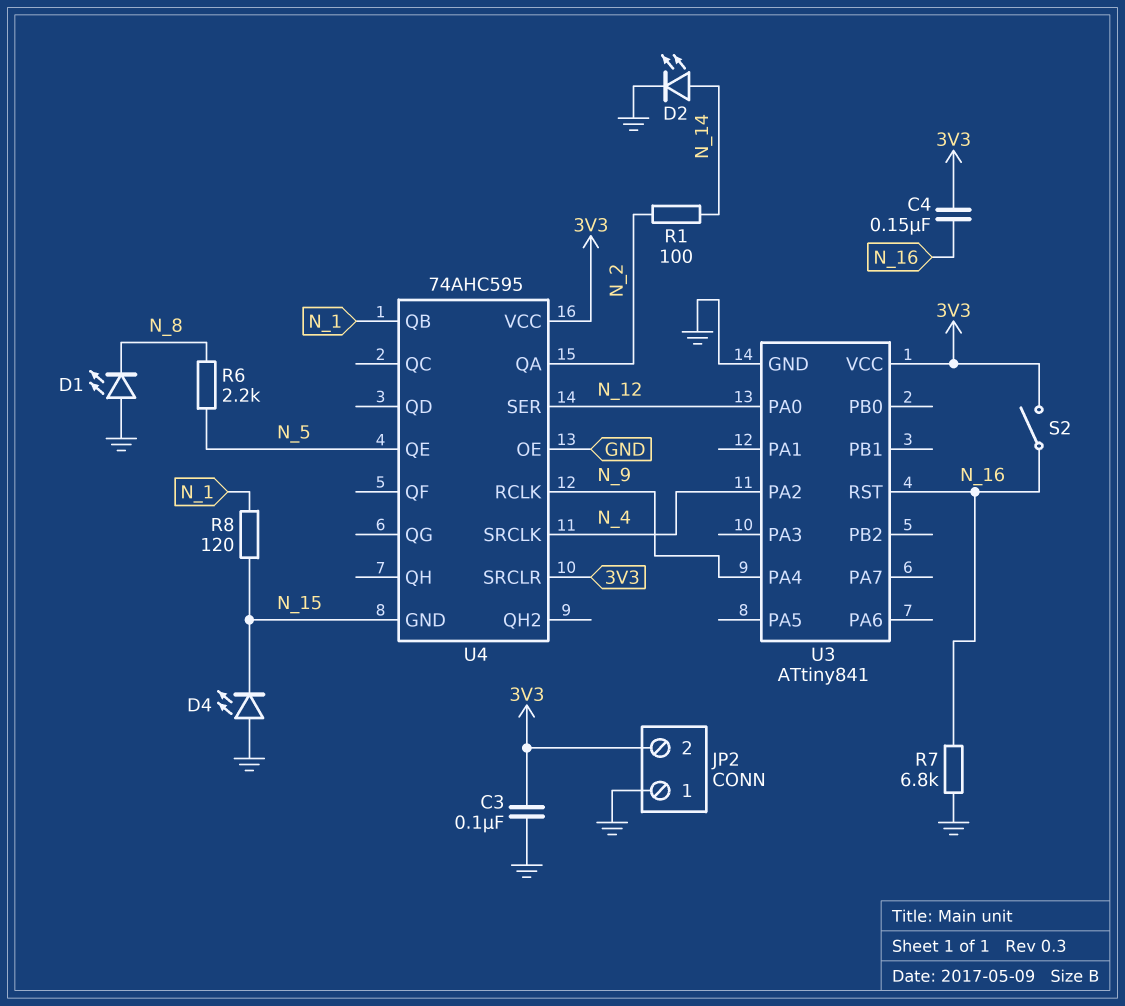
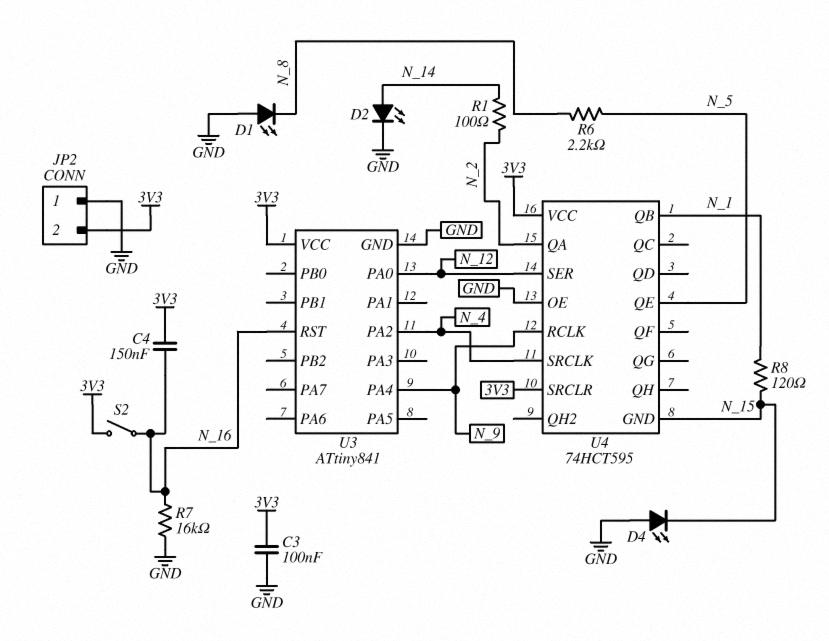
R7: 6.8k (GND, N_16) -> 16k (GND, N_16)
U4: 74AHC595 -> 74HCT595

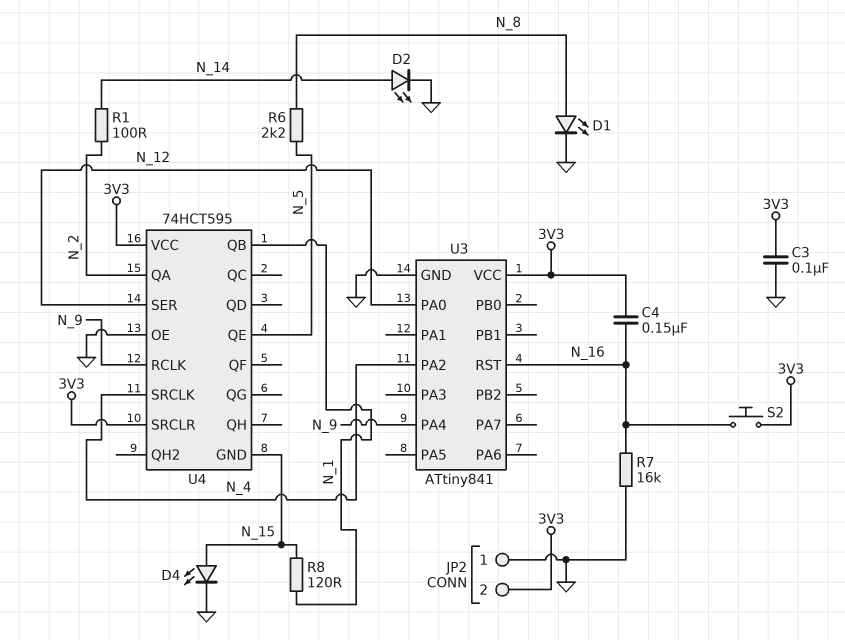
D1: LED (A GND, K N_8) -> LED (A N_8, K GND)
D4: LED (A GND, K N_15) -> LED (A N_15, K GND)
S2: switch (3V3, N_16) -> button (3V3, N_16)

